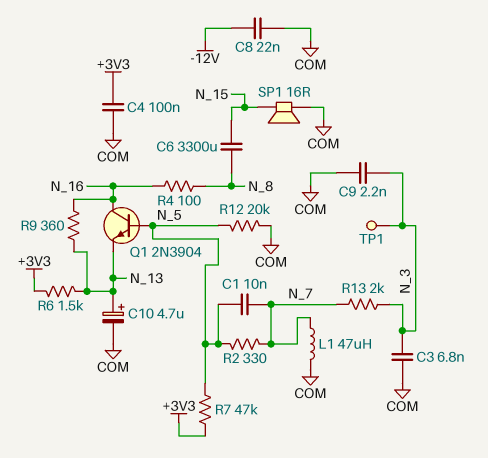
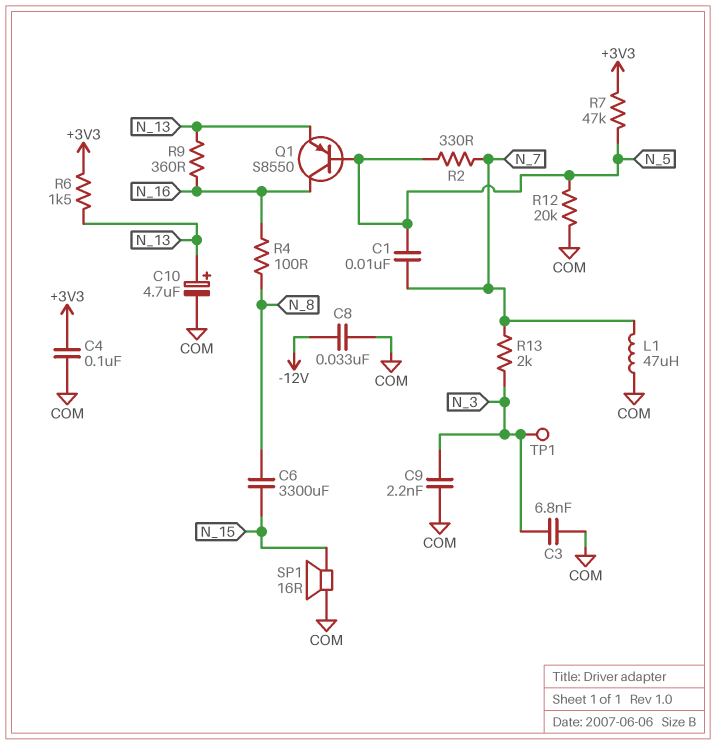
C8: 22nF (-12V, COM) -> 33nF (-12V, COM)
Q1: NPN 2N3904 (B N_5, C N_16, E N_13) -> PNP S8550 (B N_5, C N_16, E N_13)

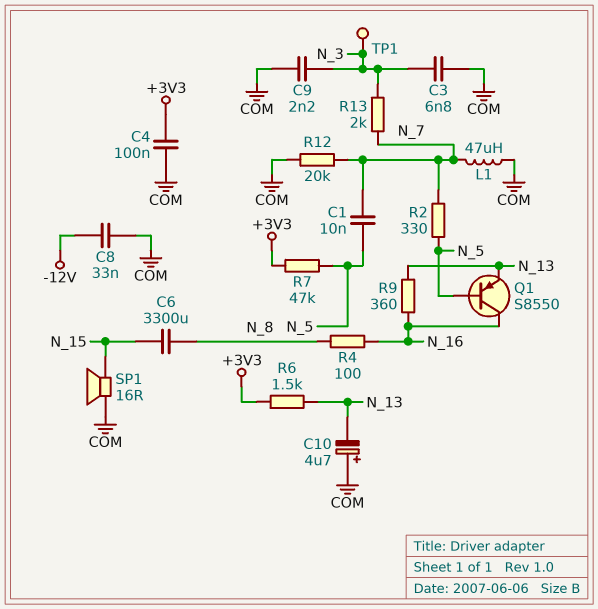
C10: 4.7uF (plus N_13, minus COM) -> 4.7uF (plus COM, minus N_13)
R12: 20k (COM, N_5) -> 20k (COM, N_7)

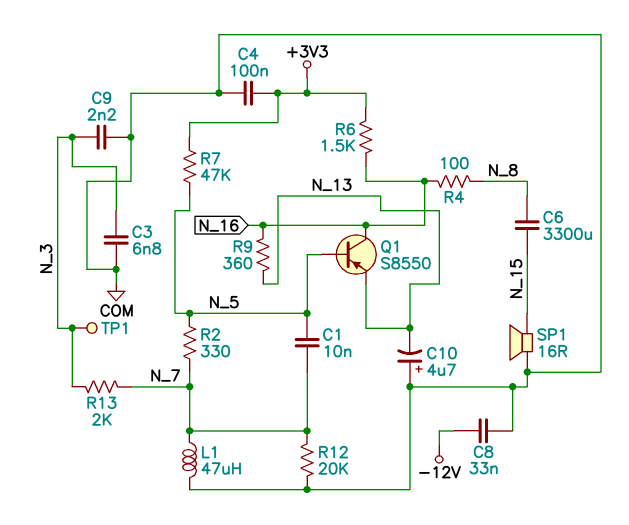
R6: 1.5k (+3V3, N_13) -> 1.5k (+3V3, N_16)

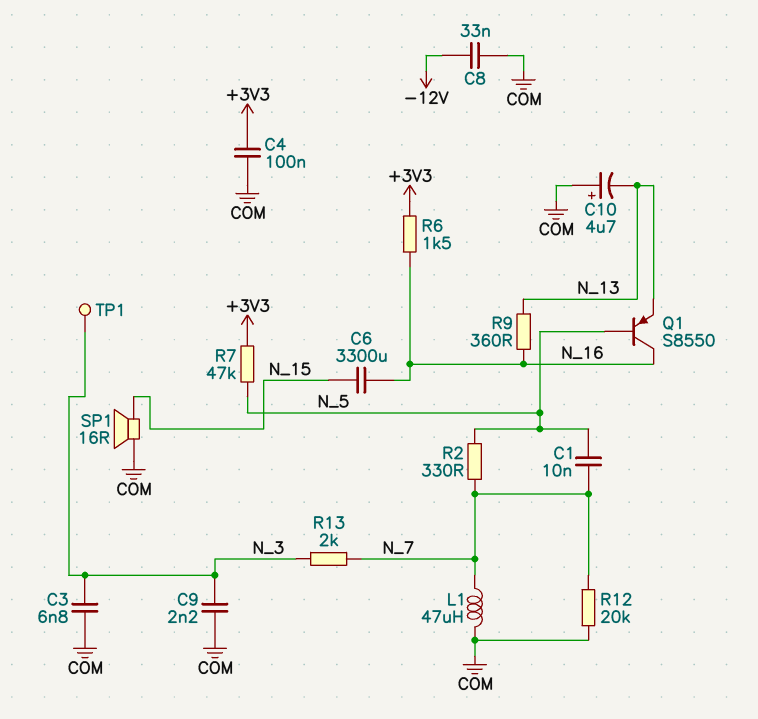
C6: 3300uF (N_8, N_15) -> 3300uF (N_15, N_16)
R4: 100 (N_8, N_16) -> none

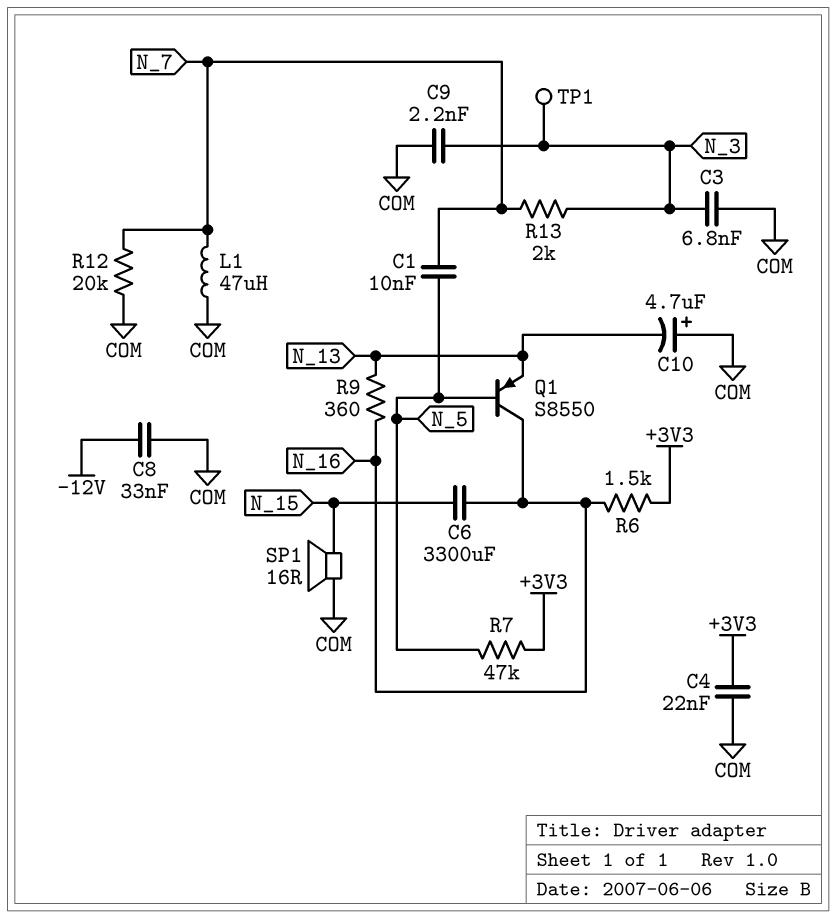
C4: 100nF (+3V3, COM) -> 22nF (+3V3, COM)
R2: 330 (N_5, N_7) -> none

